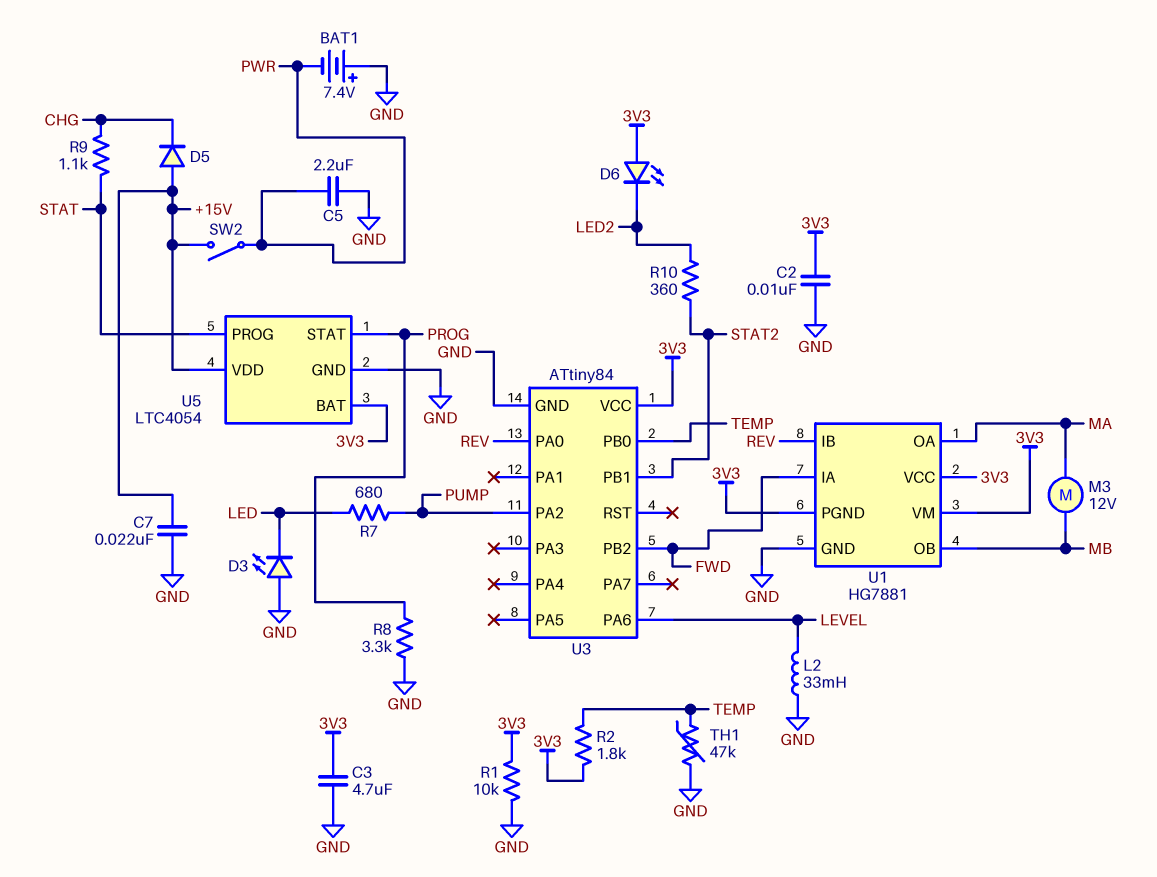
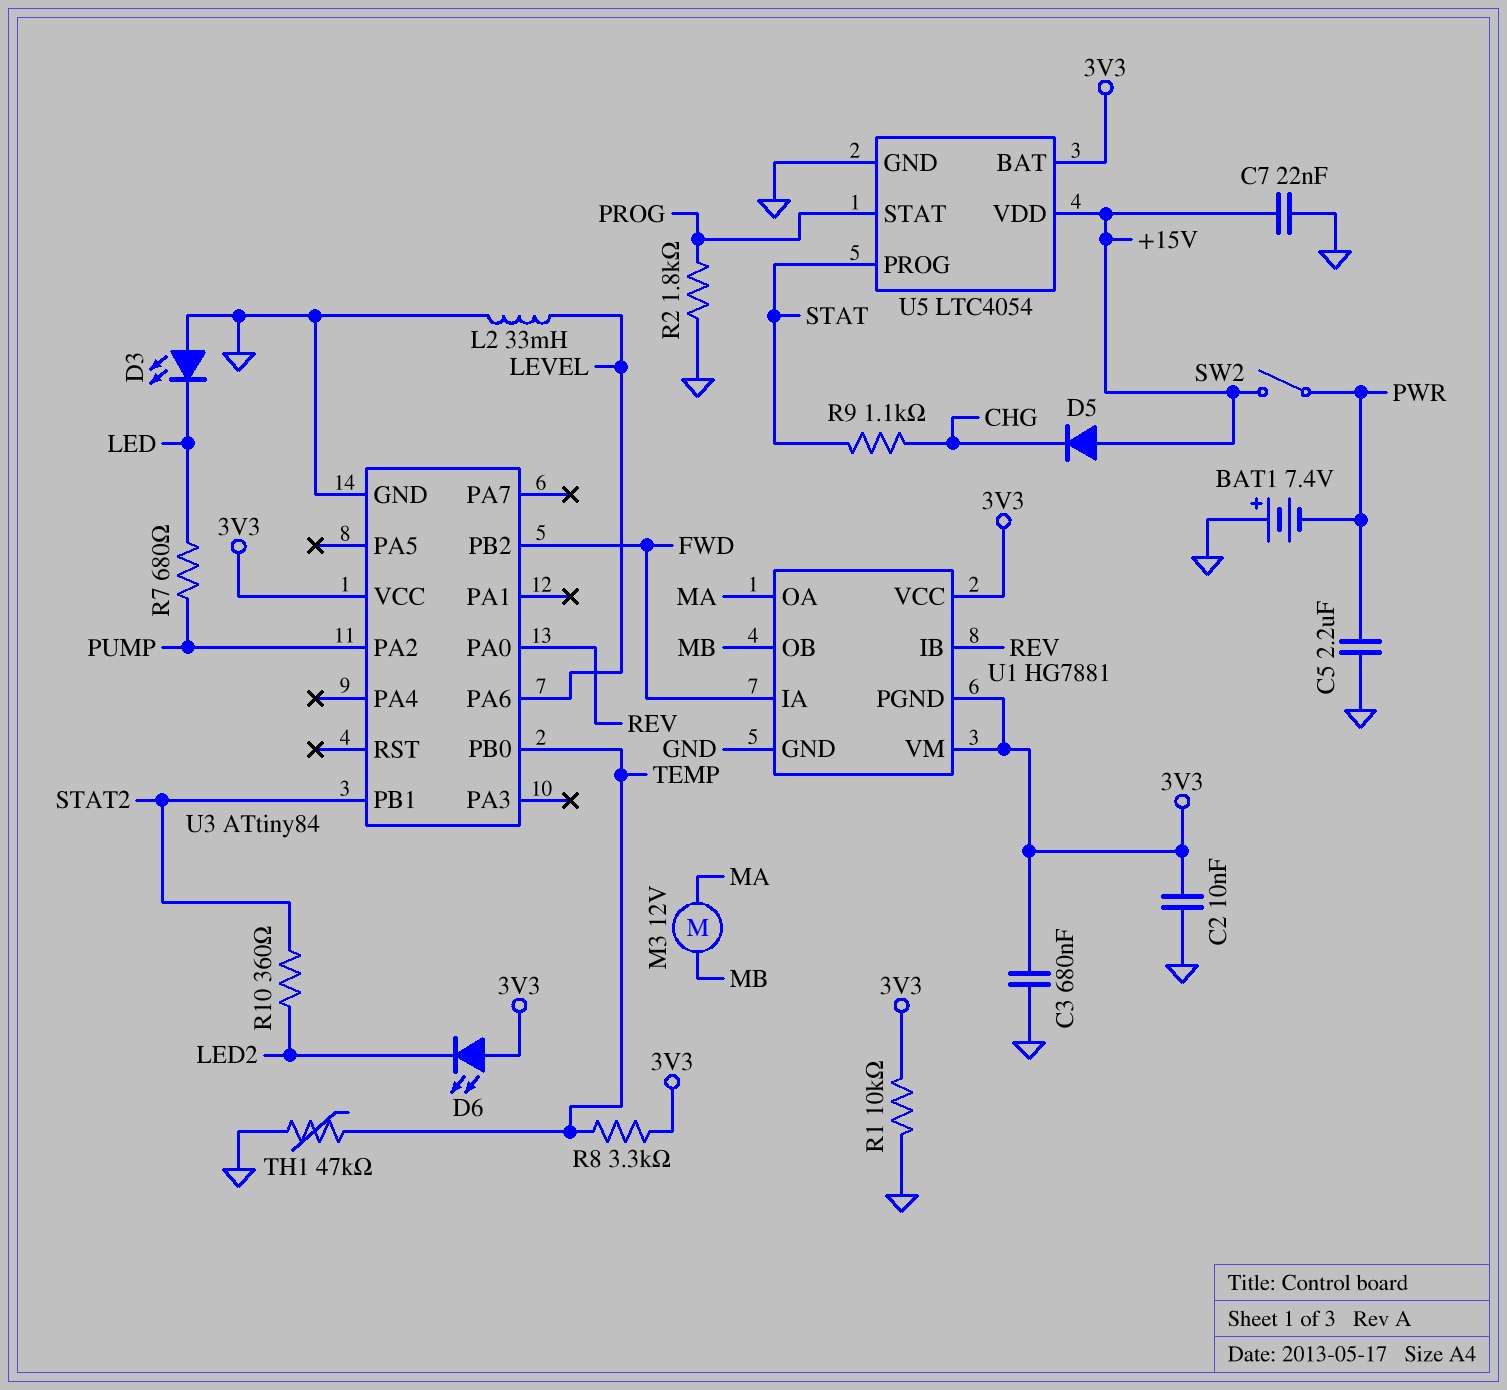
C3: 4.7uF (3V3, GND) -> 680nF (3V3, GND)
R2: 1.8k (3V3, TEMP) -> 1.8k (GND, PROG)
R8: 3.3k (GND, PROG) -> 3.3k (3V3, TEMP)

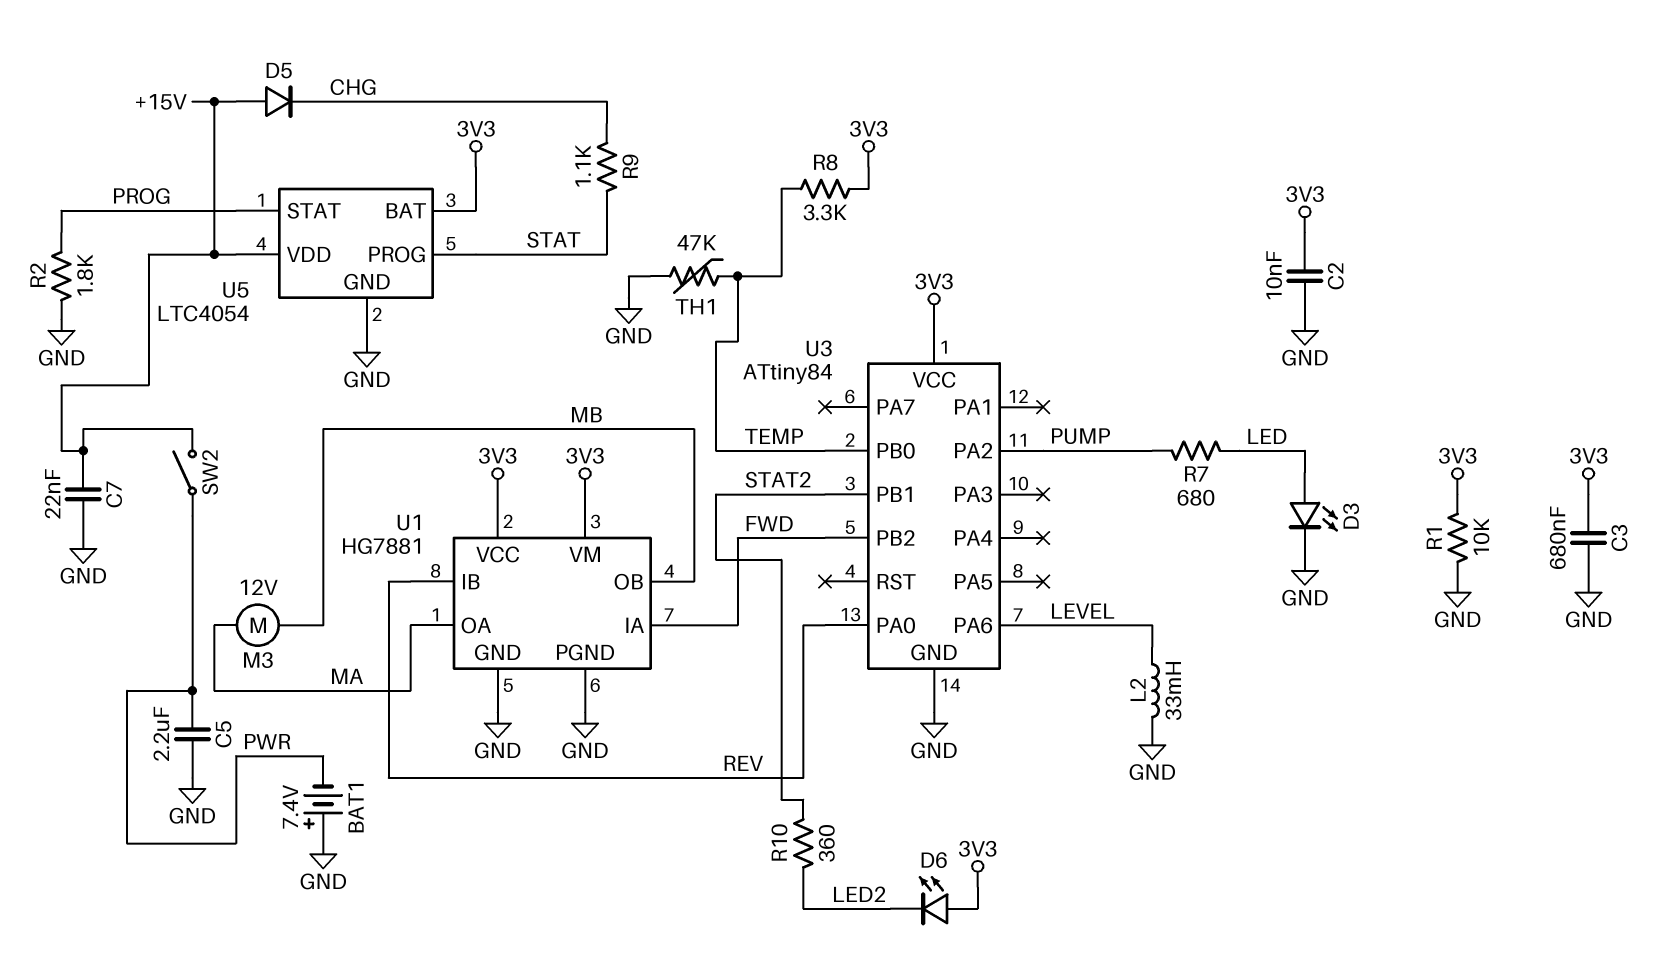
D3: LED (A GND, K LED) -> LED (A LED, K GND)
U1 pin PGND: 3V3 -> GND

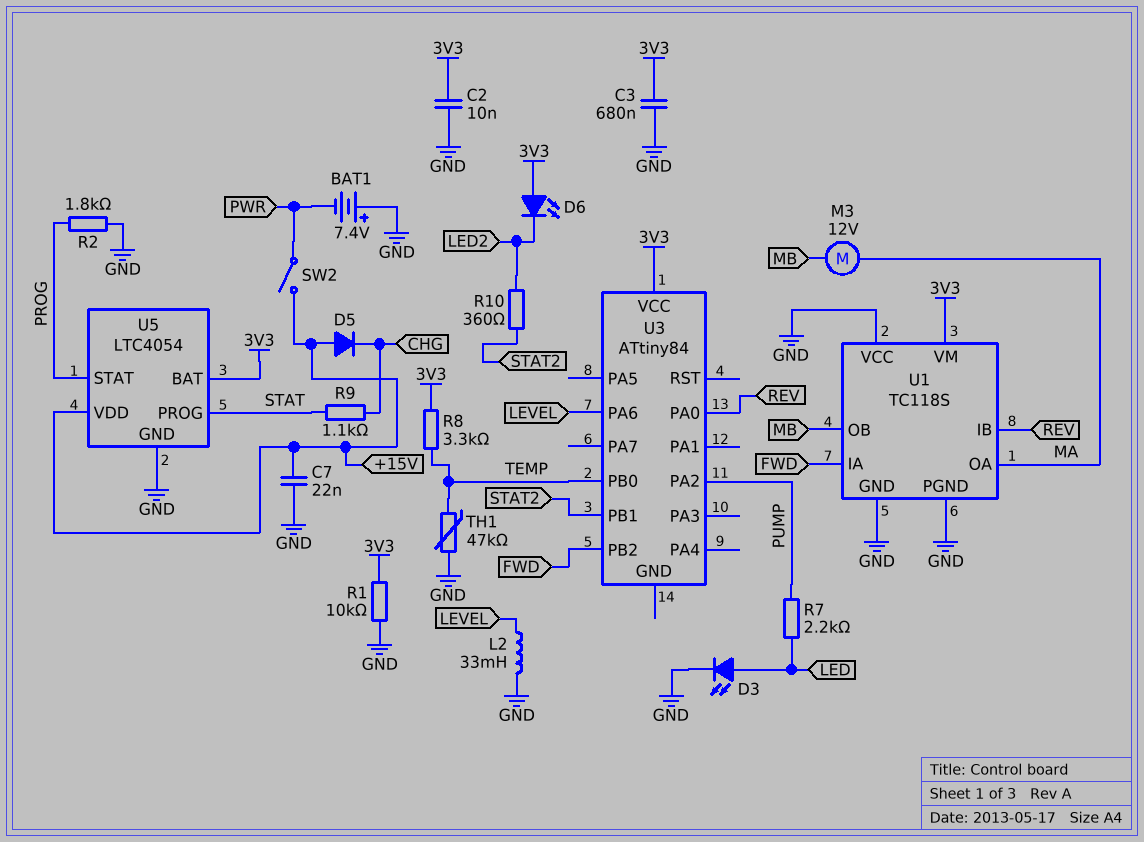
C5: 2.2uF (GND, PWR) -> none
R7: 680 (LED, PUMP) -> 2.2k (LED, PUMP)
U1: HG7881 -> TC118S
U1 pin VCC: 3V3 -> GND
U3 pin GND: GND -> none

